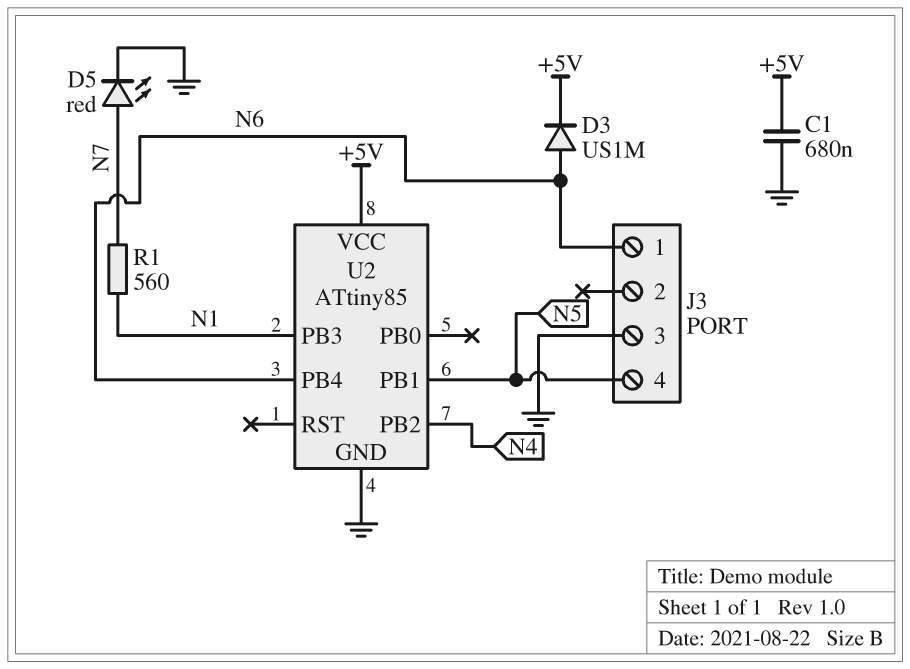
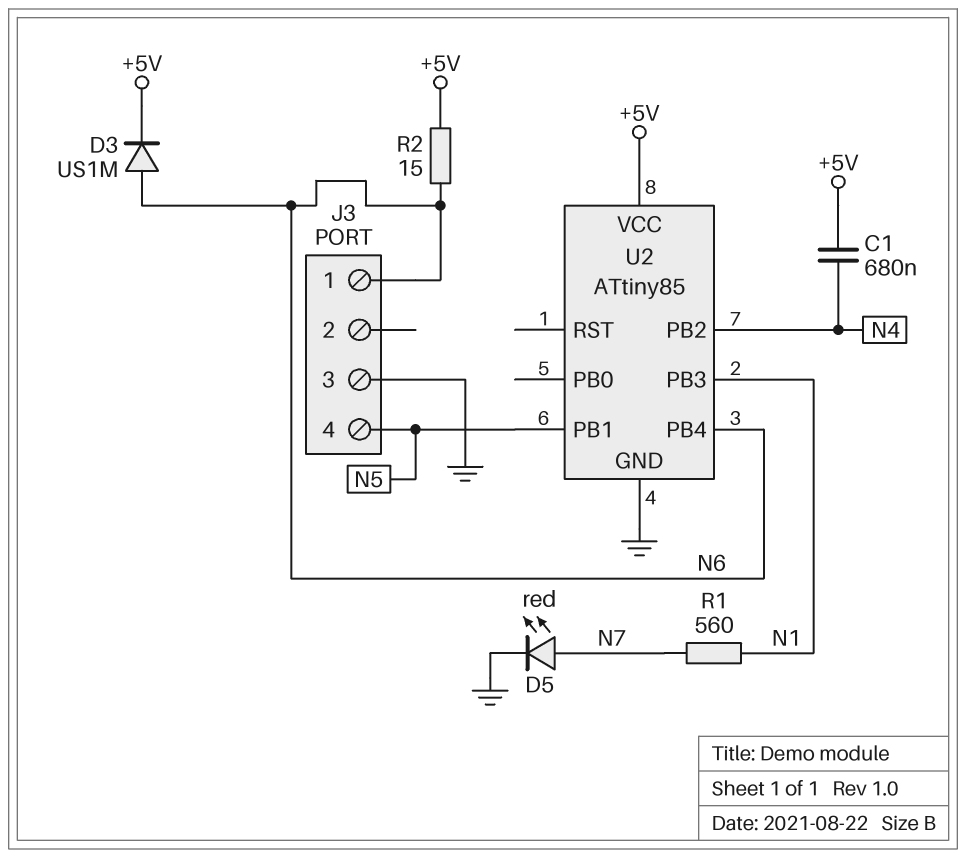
C1: 680nF (+5V, GND) -> 680nF (+5V, N4)
R2: none -> 15 (+5V, N6)

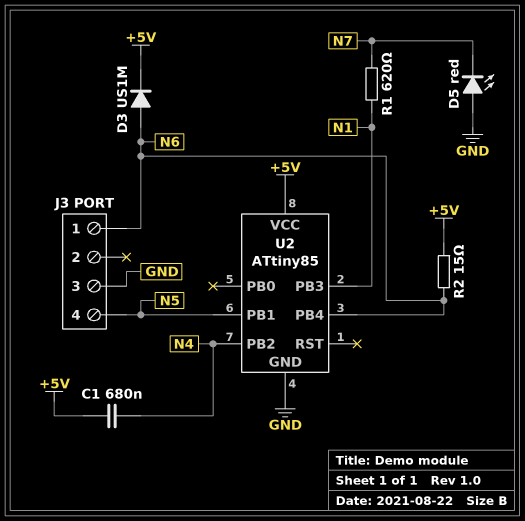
D5: LED red (A N7, K GND) -> LED red (A GND, K N7)
R1: 560 (N1, N7) -> 620 (N1, N7)

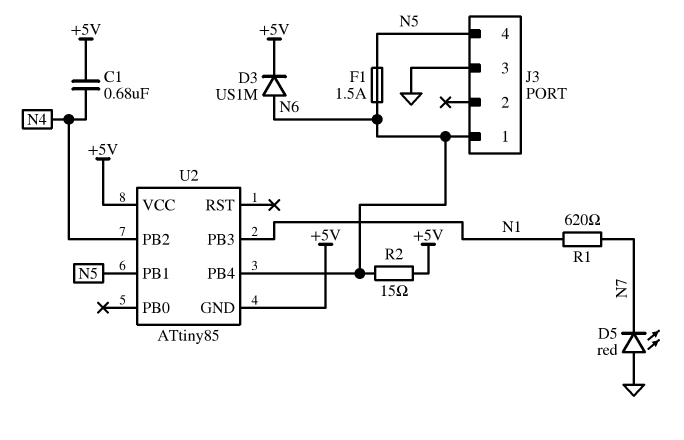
F1: none -> 1.5A (N5, N6)
U2 pin GND: GND -> +5V

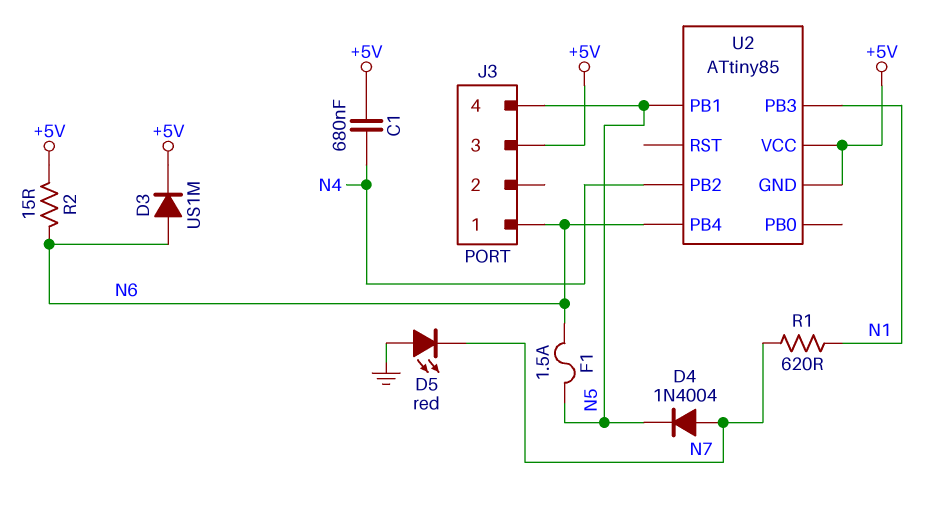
D4: none -> diode 1N4004 (A N7, K N5)
J3 pin 3: GND -> +5V

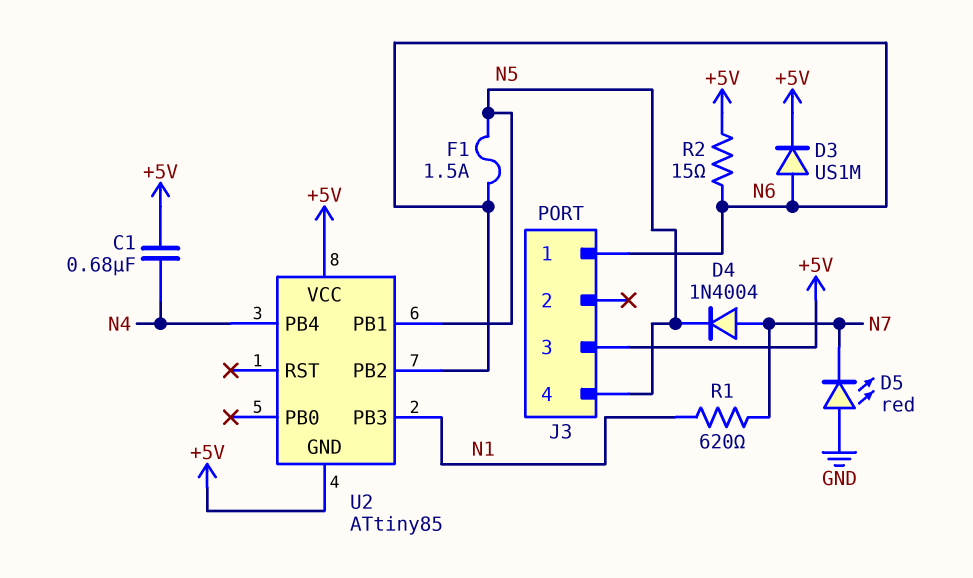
U2 pin PB2: N4 -> N6
U2 pin PB4: N6 -> N4

